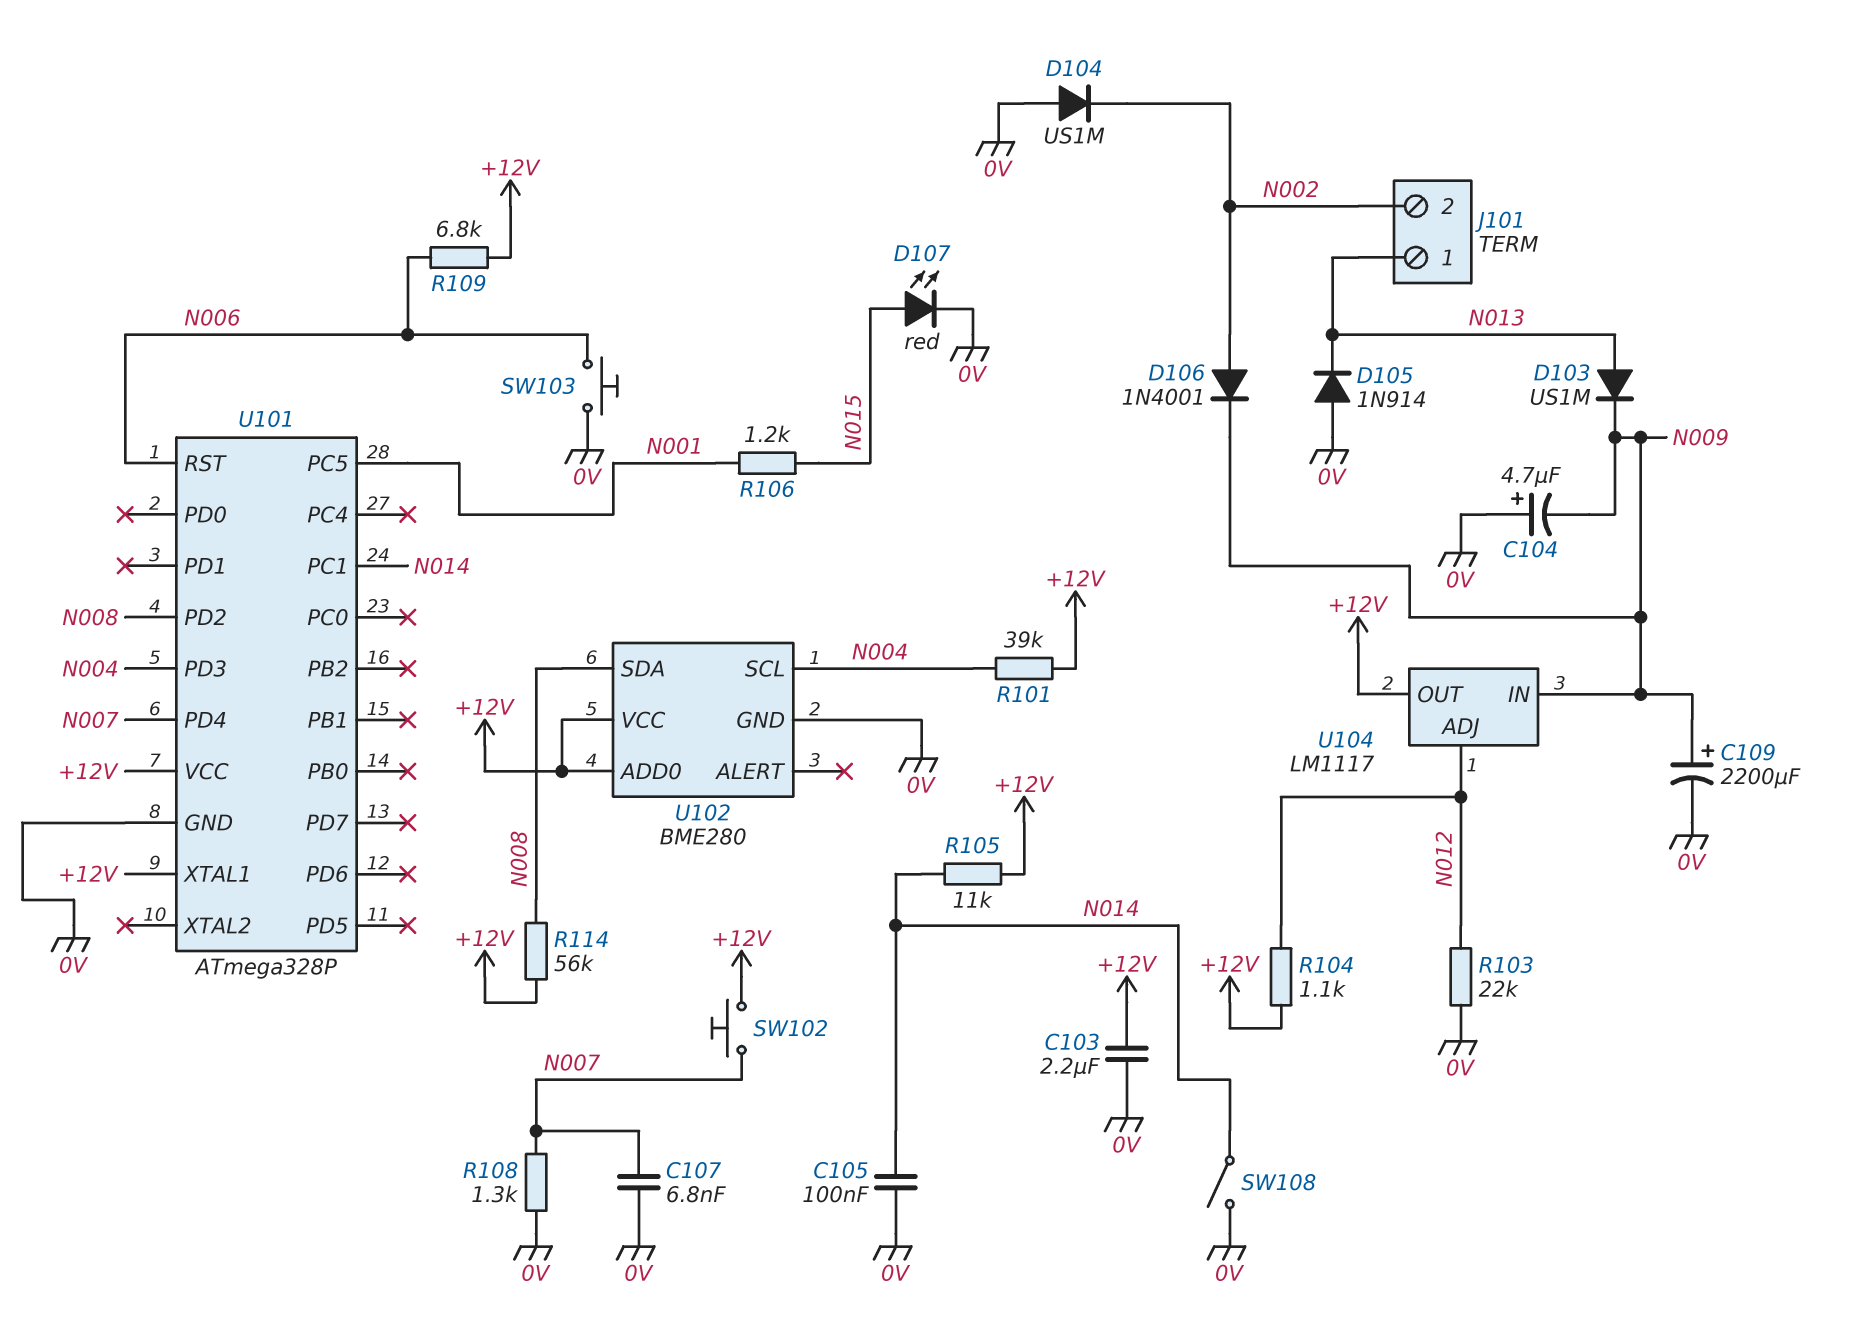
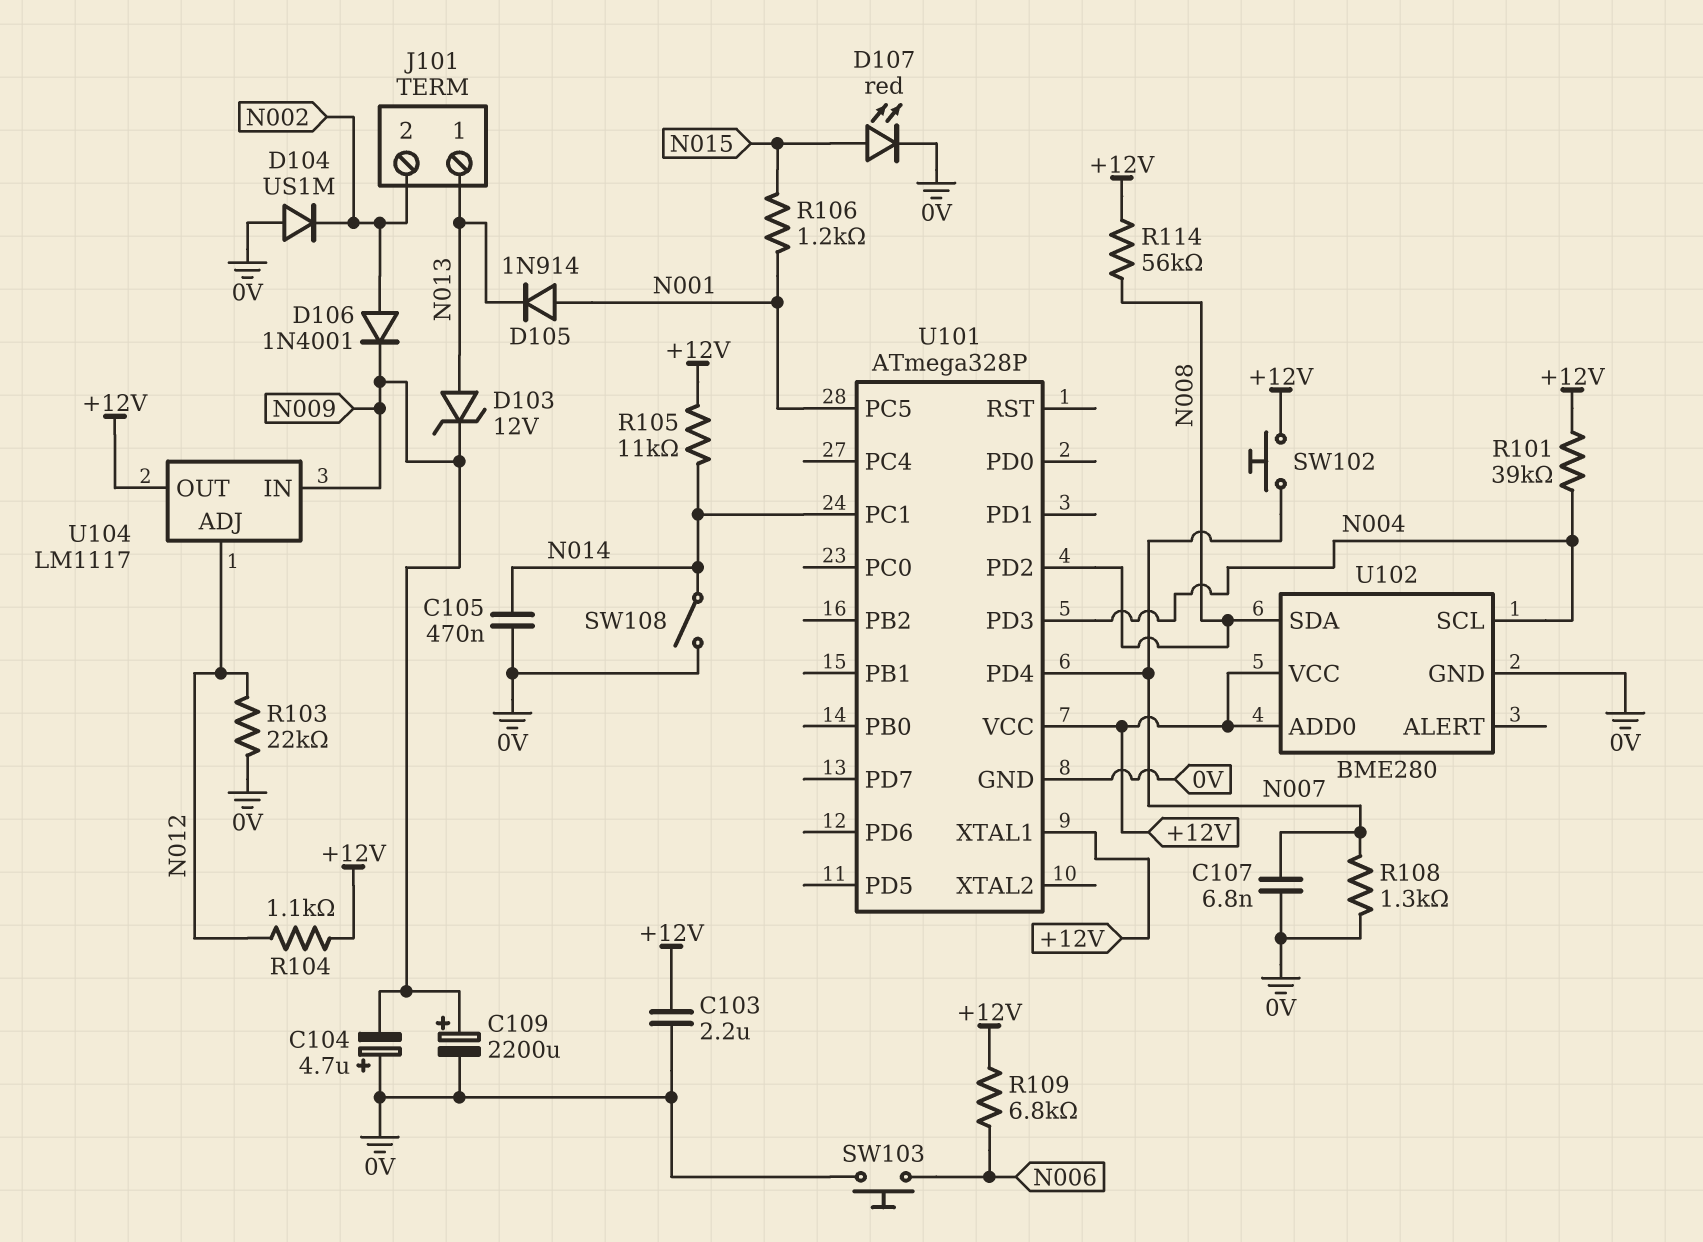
C105: 100nF (0V, N014) -> 470nF (0V, N014)
D103: diode US1M (A N013, K N009) -> zener 12V (A N013, K N009)
D105: diode 1N914 (A 0V, K N013) -> diode 1N914 (A N001, K N013)
U101 pin RST: N006 -> none

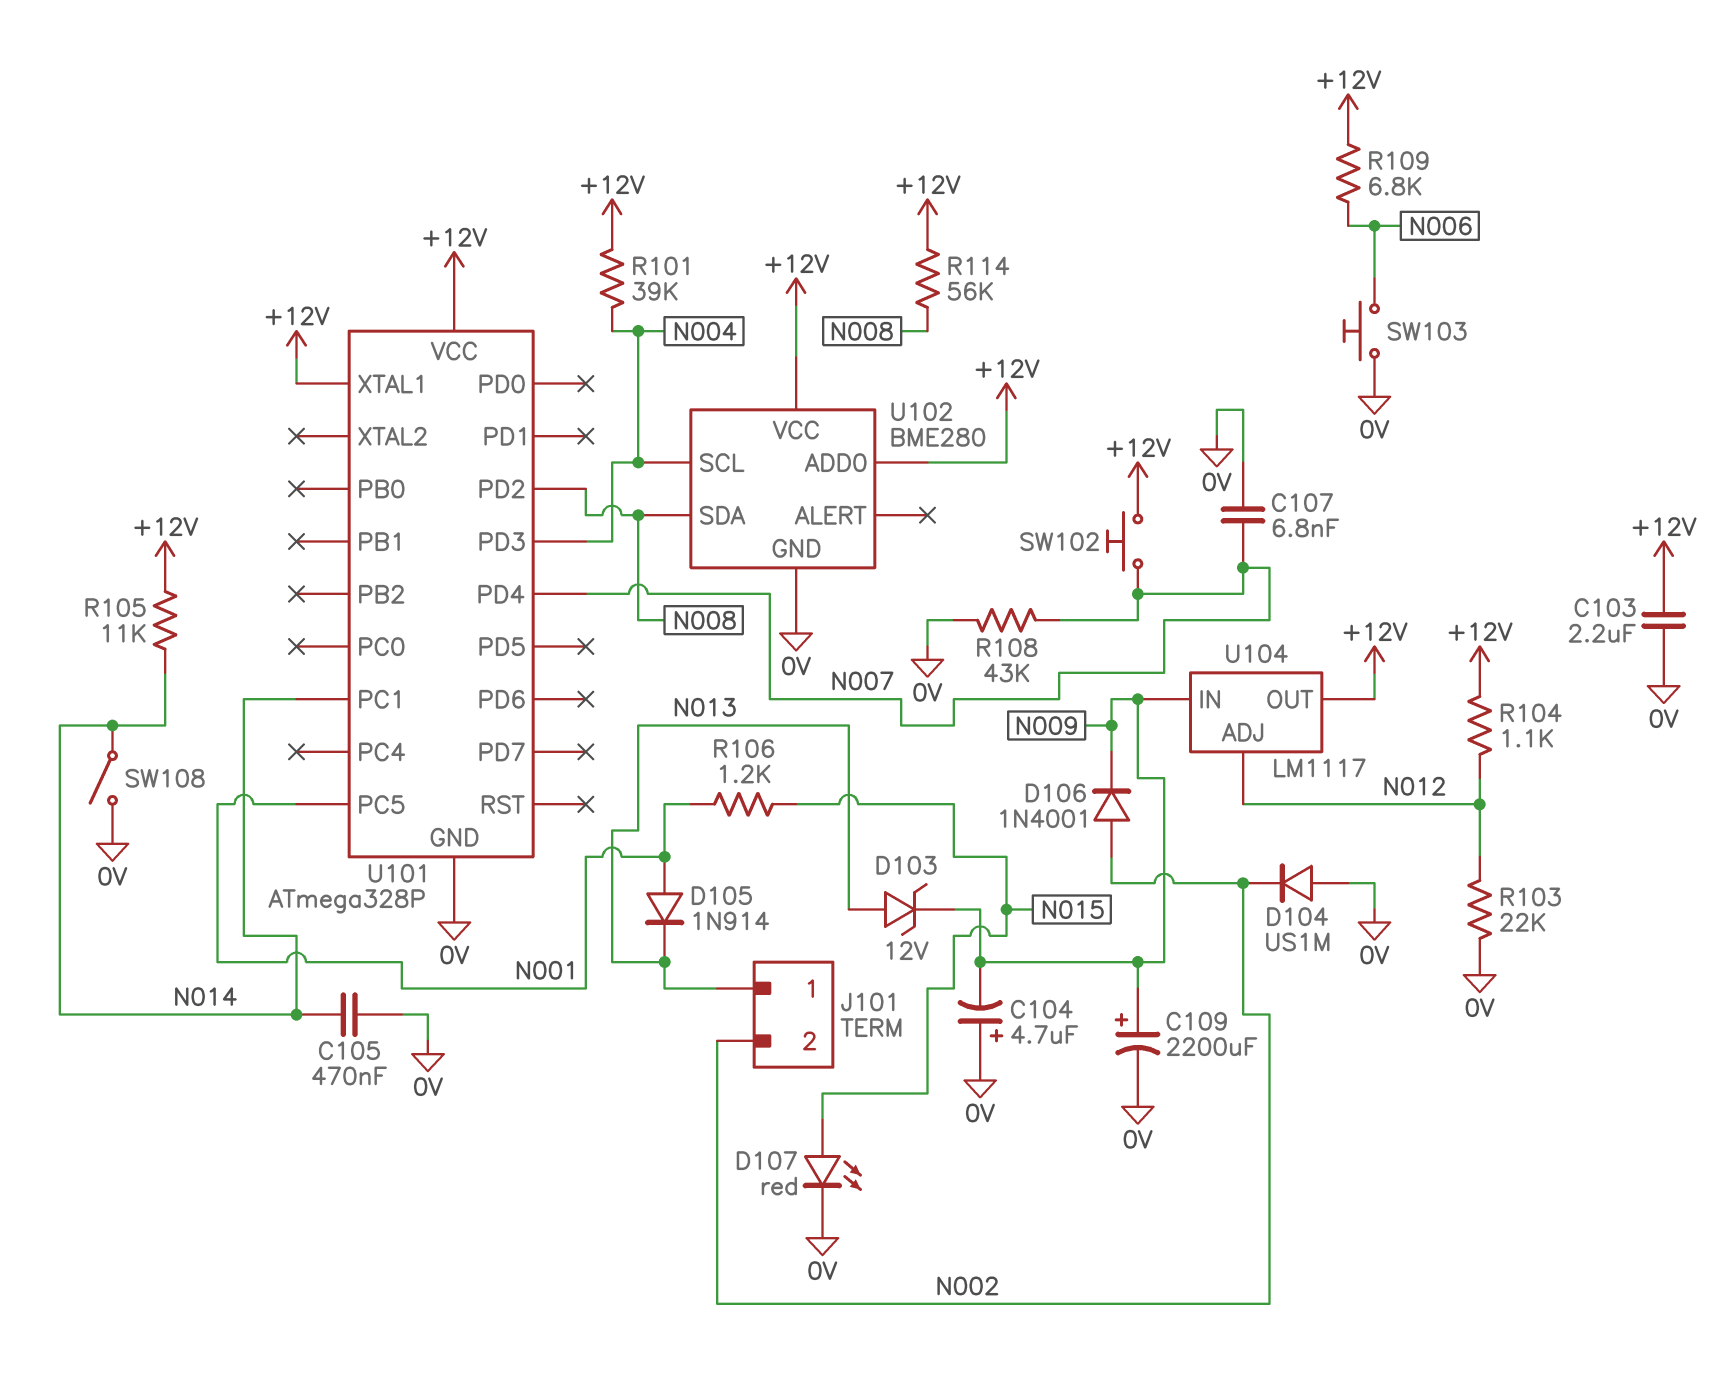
R108: 1.3k (0V, N007) -> 43k (0V, N007)

